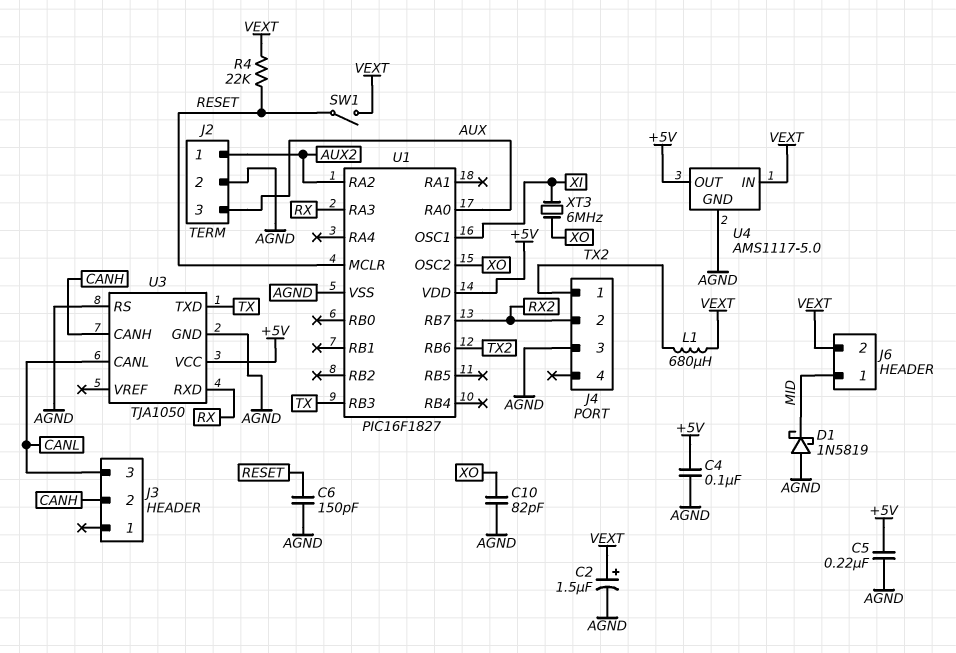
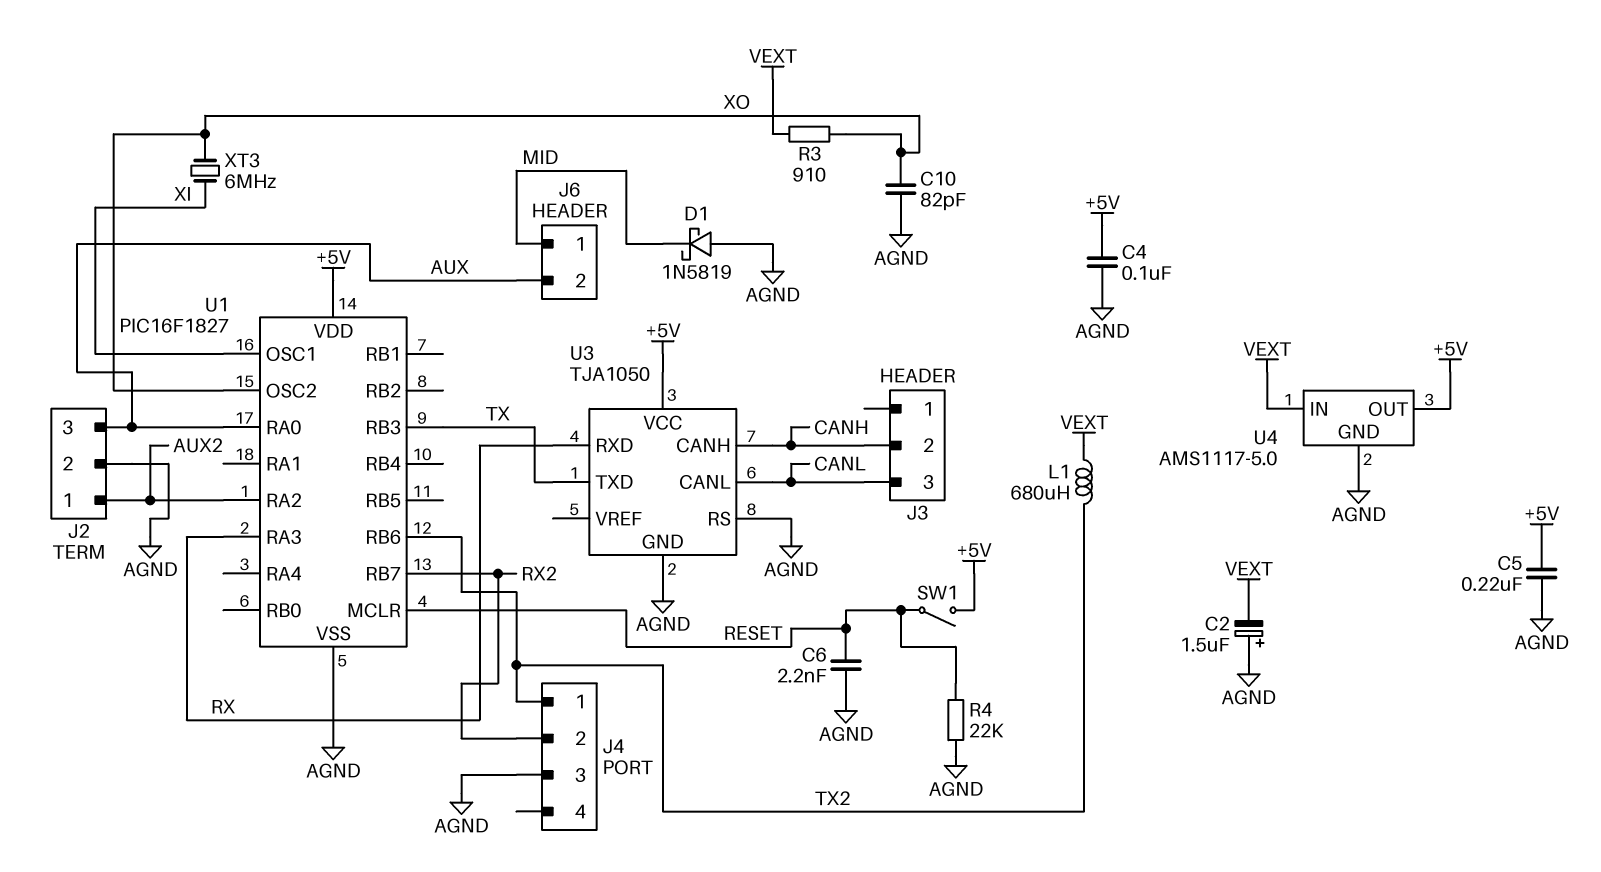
C2: 1.5uF (plus VEXT, minus AGND) -> 1.5uF (plus AGND, minus VEXT)
C6: 150pF (AGND, RESET) -> 2.2nF (AGND, RESET)
J6 pin 2: VEXT -> AUX
R3: none -> 910 (VEXT, XO)
R4: 22k (RESET, VEXT) -> 22k (AGND, RESET)
SW1: switch (RESET, VEXT) -> switch (+5V, RESET)

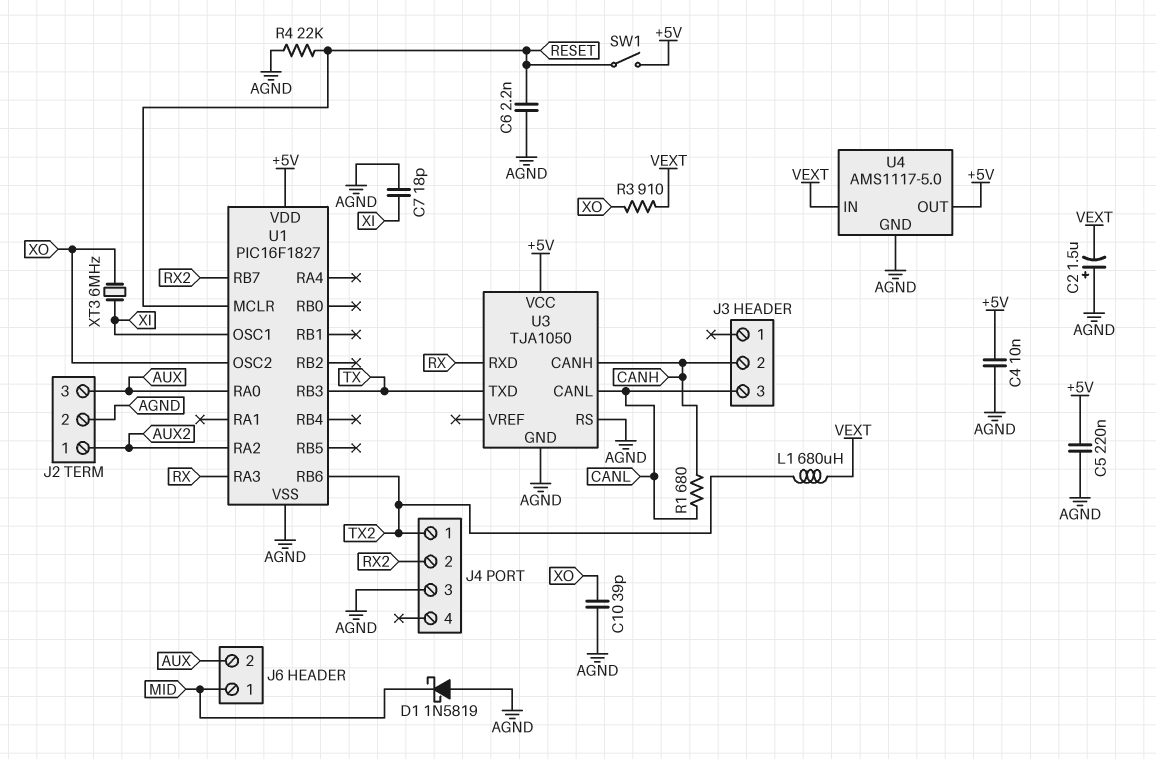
C4: 100nF (+5V, AGND) -> 10nF (+5V, AGND)
C7: none -> 18pF (AGND, XI)
C10: 82pF (AGND, XO) -> 39pF (AGND, XO)
R1: none -> 680 (CANH, CANL)

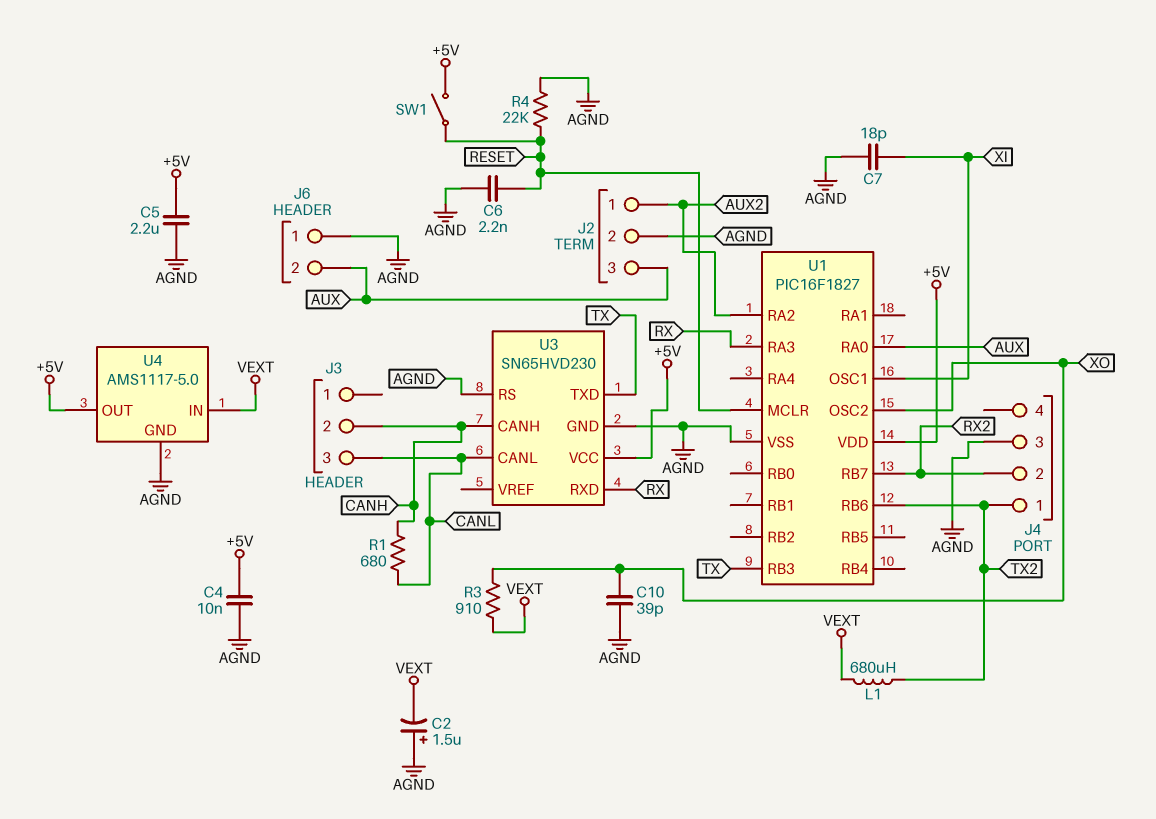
C5: 220nF (+5V, AGND) -> 2.2uF (+5V, AGND)
D1: schottky 1N5819 (A AGND, K MID) -> none
J6 pin 1: MID -> AGND
U3: TJA1050 -> SN65HVD230
XT3: 6MHz (XI, XO) -> none

